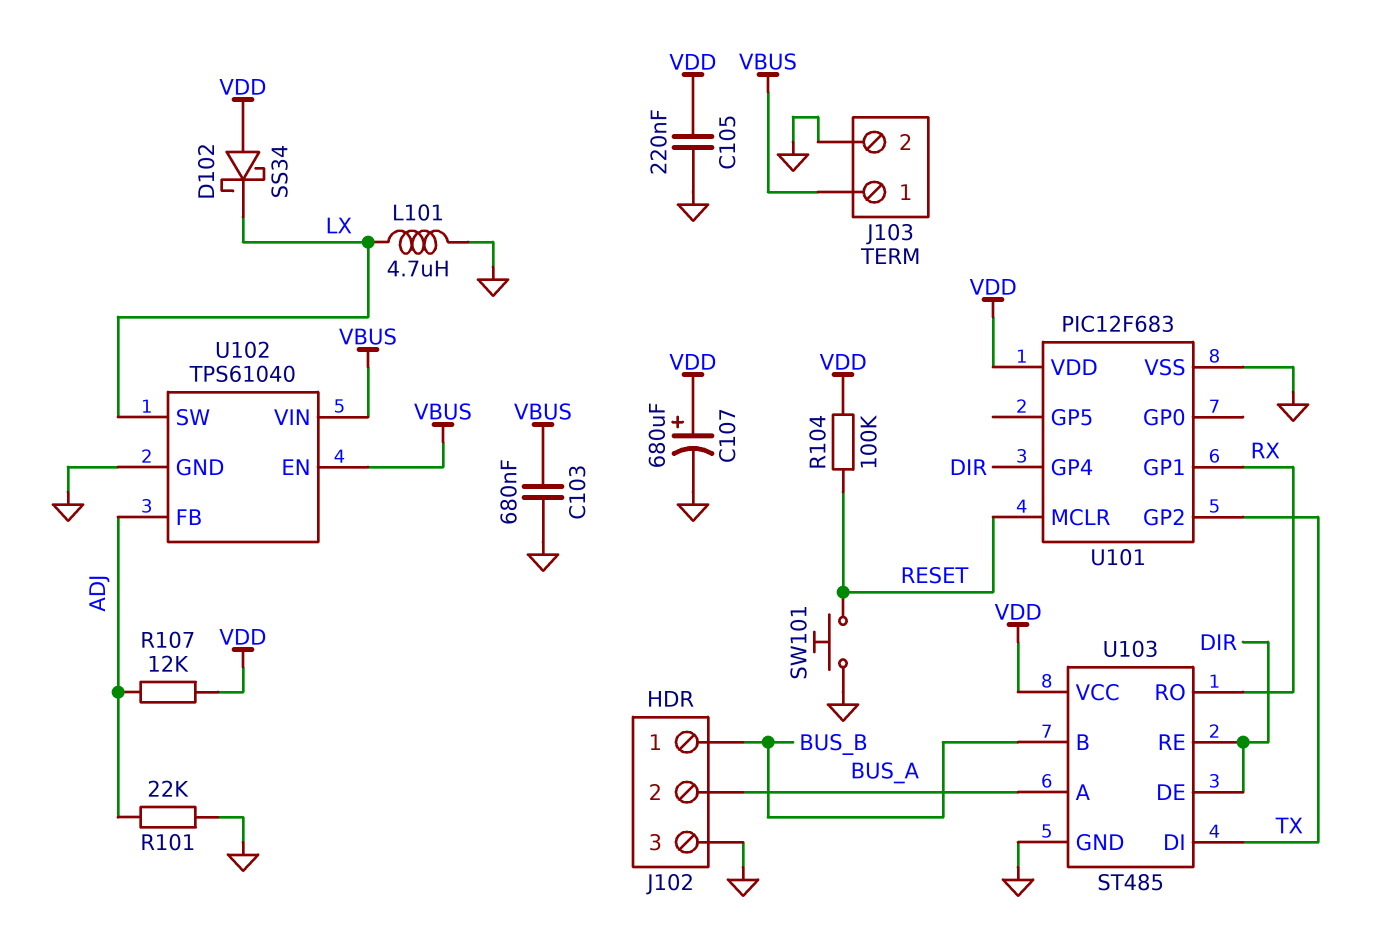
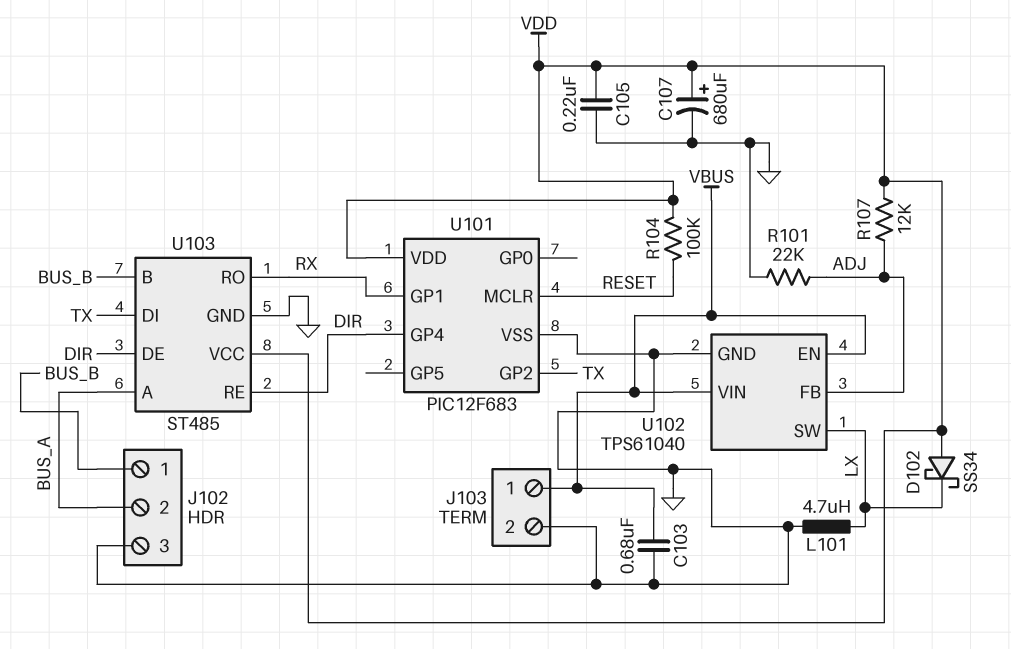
SW101: button (GND, RESET) -> none

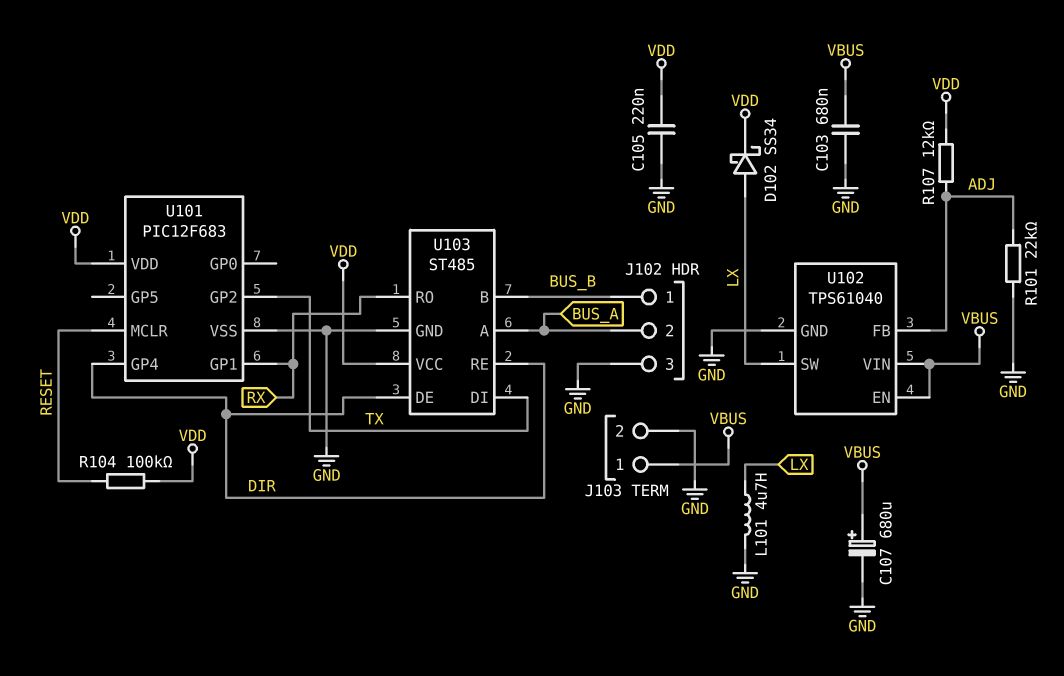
C107: 680uF (plus VDD, minus GND) -> 680uF (plus VBUS, minus GND)
D102: schottky SS34 (A VDD, K LX) -> schottky SS34 (A LX, K VDD)

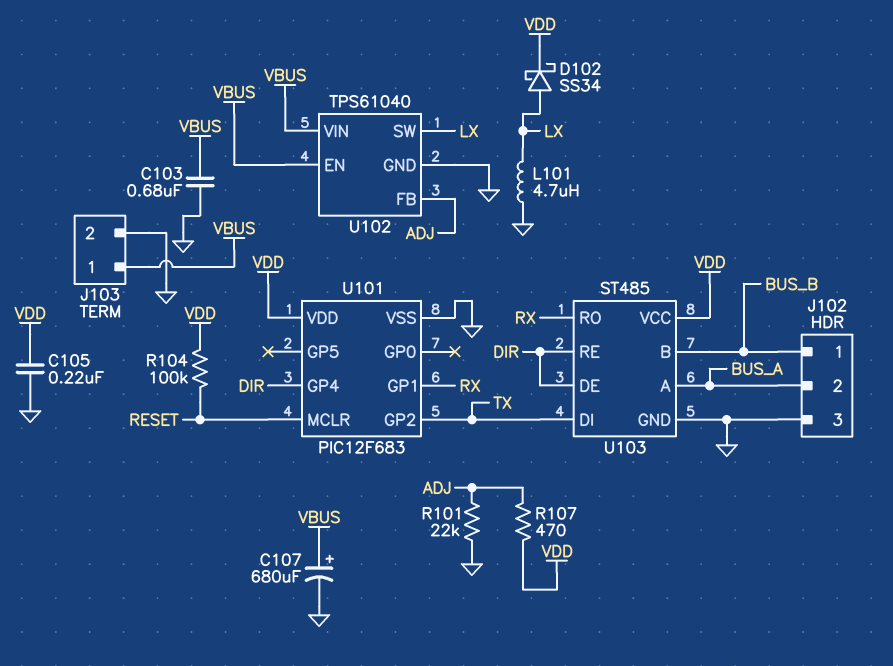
R107: 12k (ADJ, VDD) -> 470 (ADJ, VDD)

